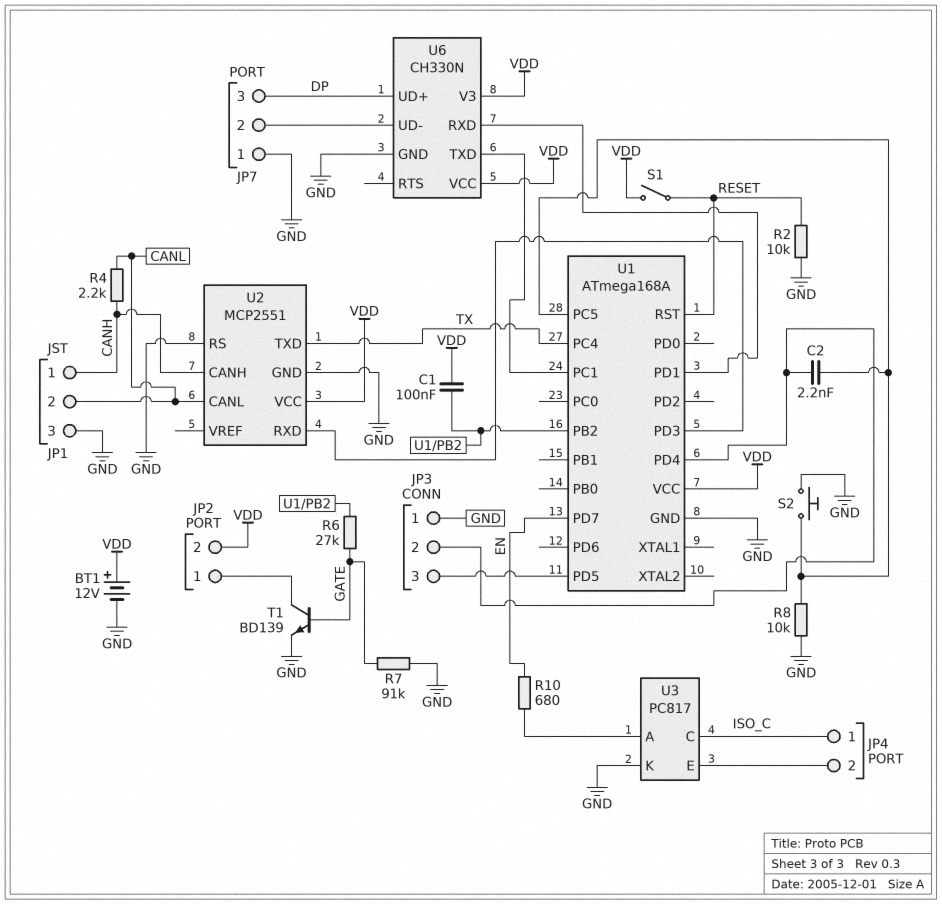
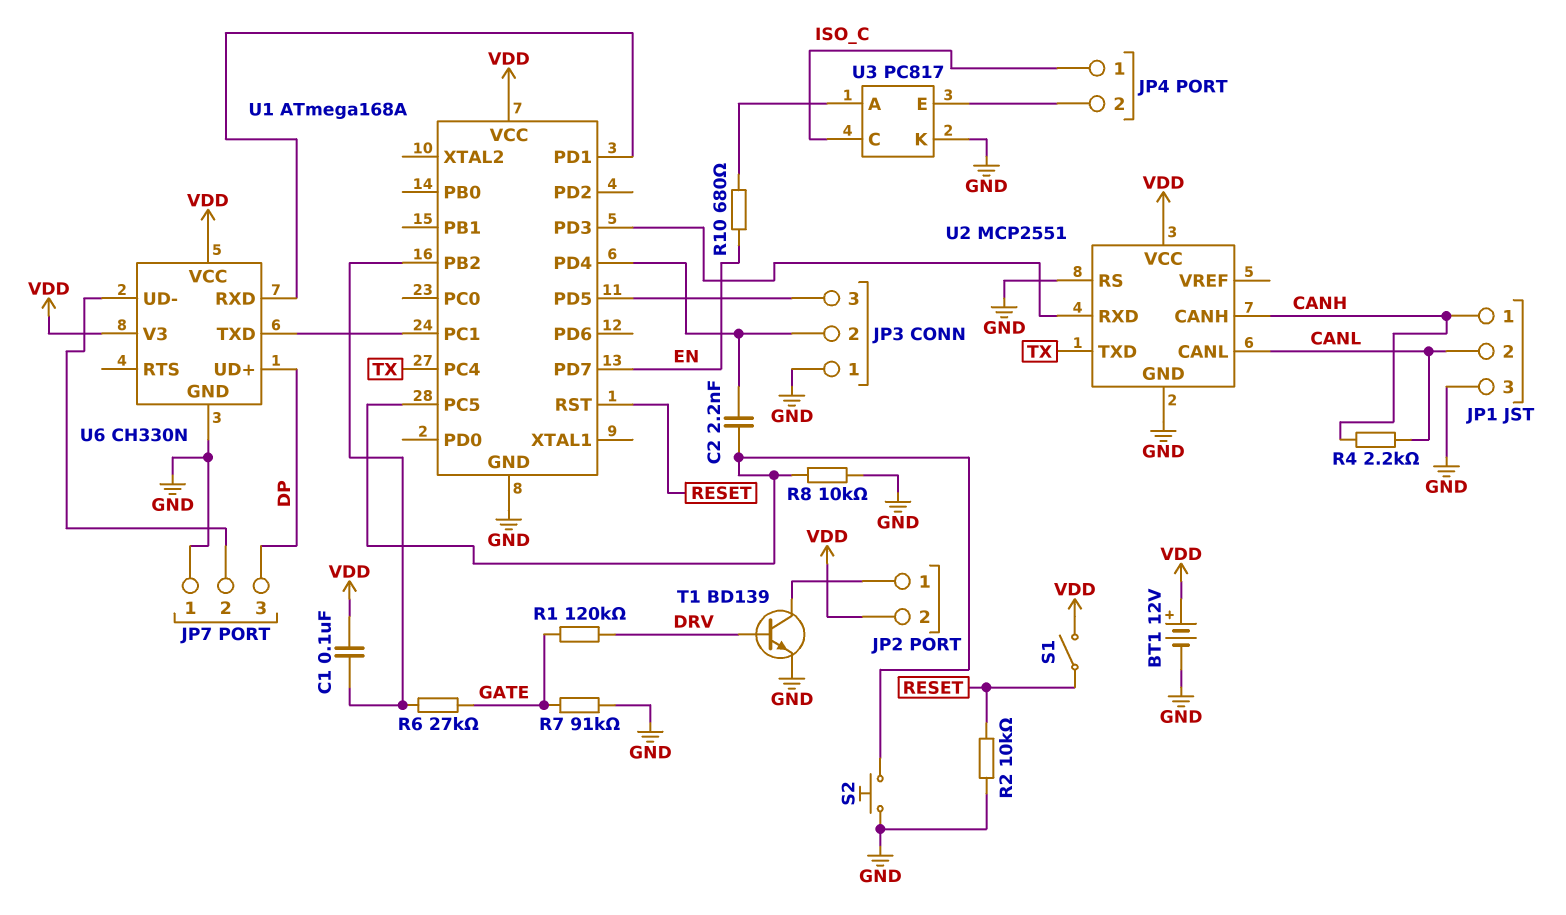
R1: none -> 120k (DRV, GATE)
T1: NPN BD139 (B GATE, C JP2/1, E GND) -> NPN BD139 (B DRV, C JP2/1, E GND)

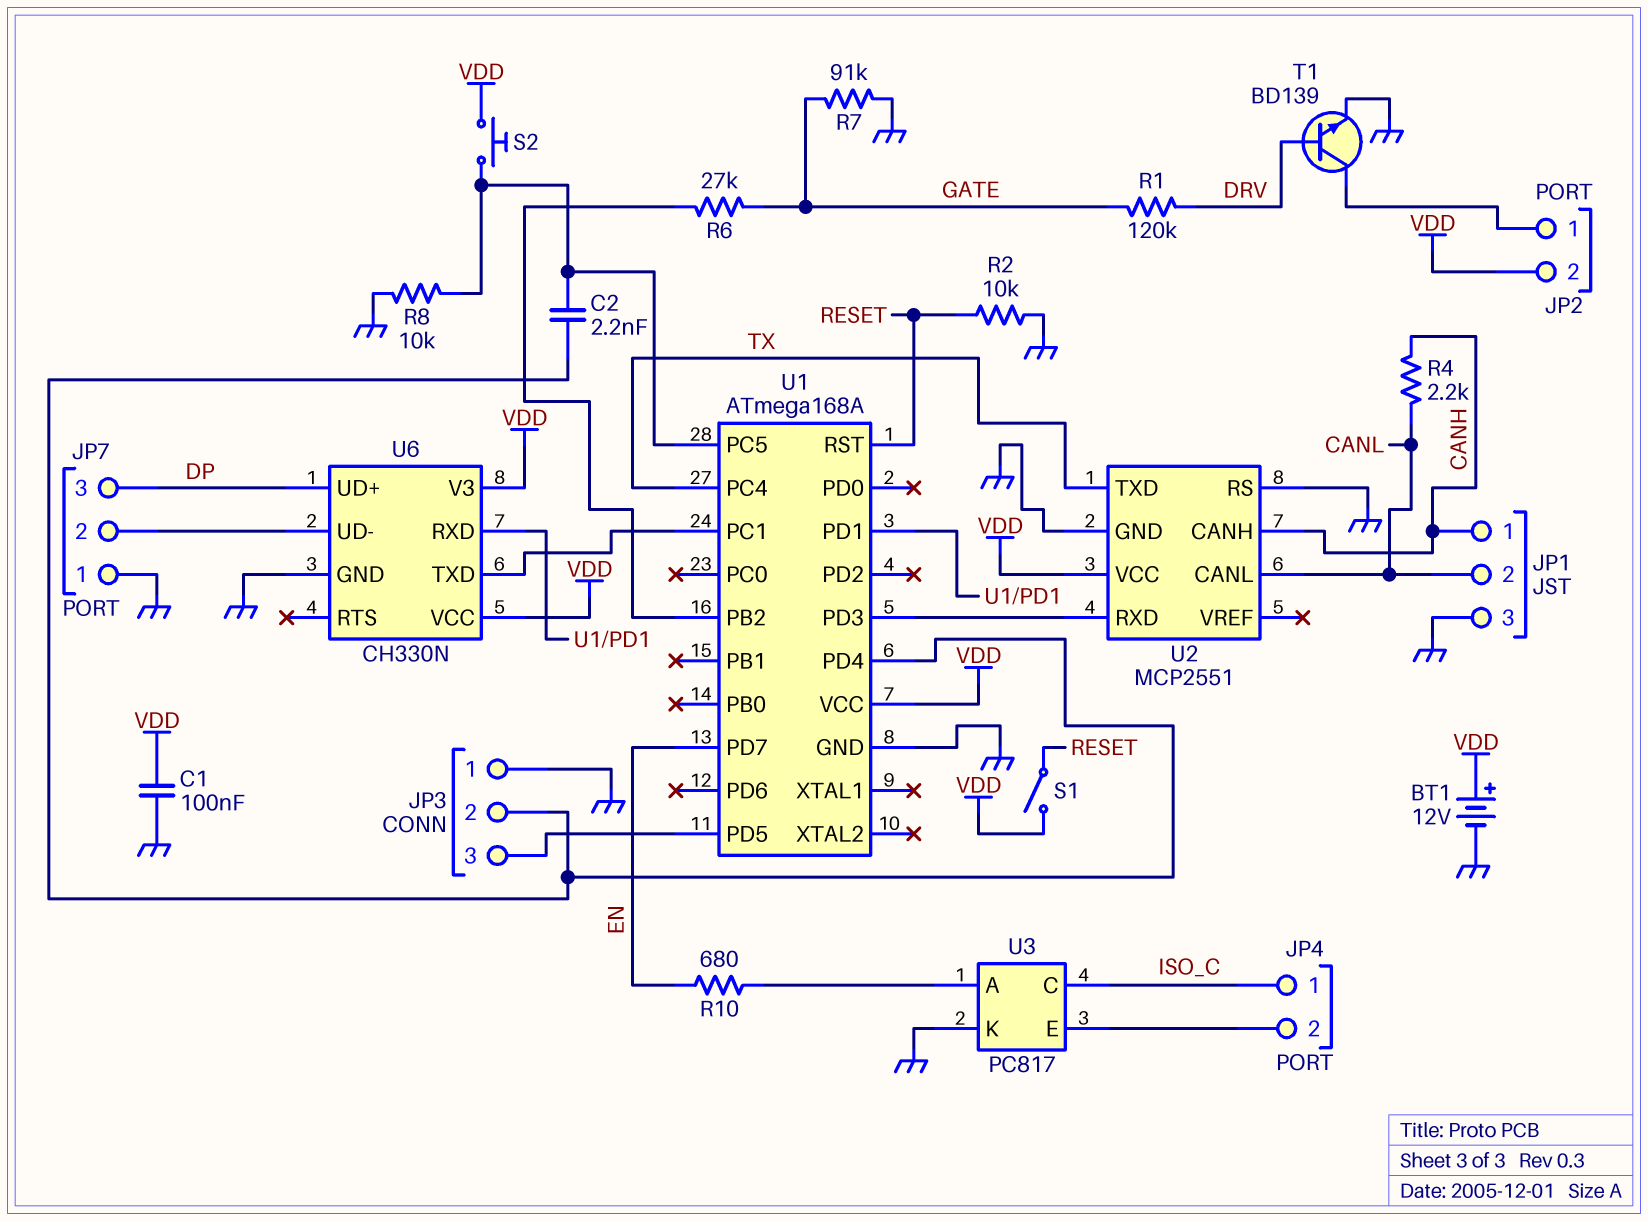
C1: 100nF (U1/PB2, VDD) -> 100nF (GND, VDD)
S2: button (GND, U1/PC5) -> button (U1/PC5, VDD)

